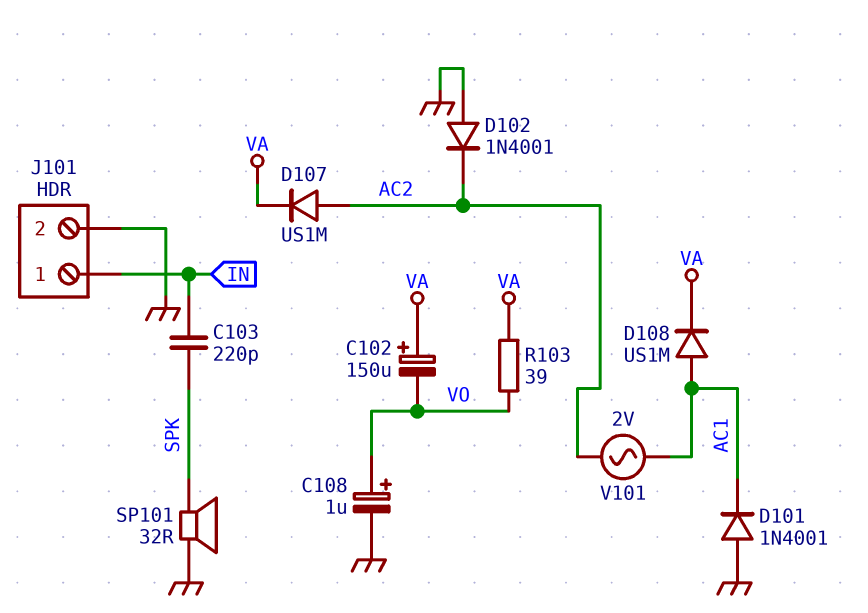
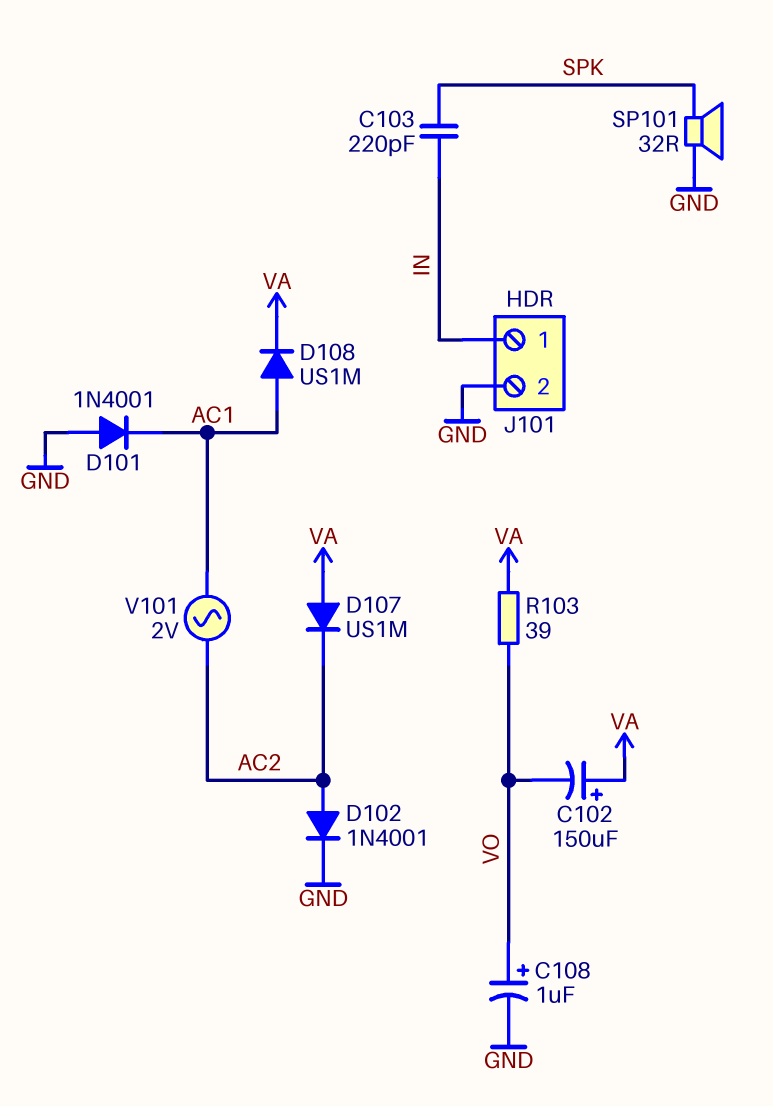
D102: diode 1N4001 (A GND, K AC2) -> diode 1N4001 (A AC2, K GND)
D107: diode US1M (A AC2, K VA) -> diode US1M (A VA, K AC2)

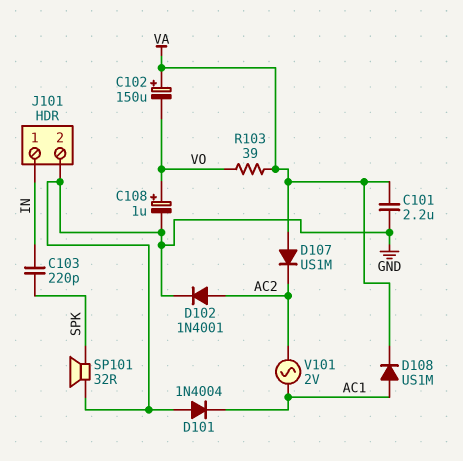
C101: none -> 2.2uF (GND, VA)
D101: diode 1N4001 (A GND, K AC1) -> diode 1N4004 (A GND, K AC1)

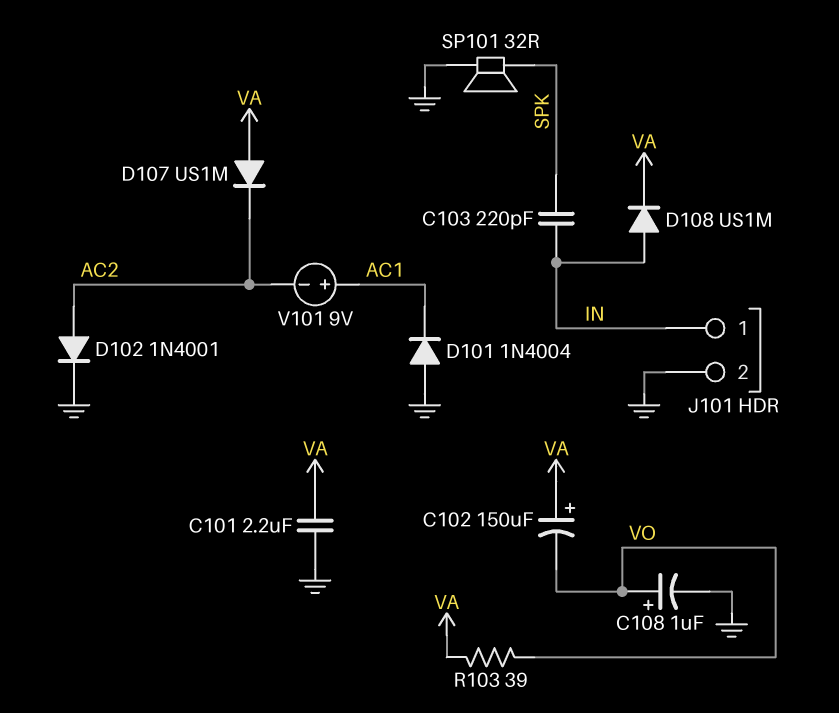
D108: diode US1M (A AC1, K VA) -> diode US1M (A IN, K VA)
V101: AC 2V (AC1, AC2) -> 9V (plus AC1, minus AC2)

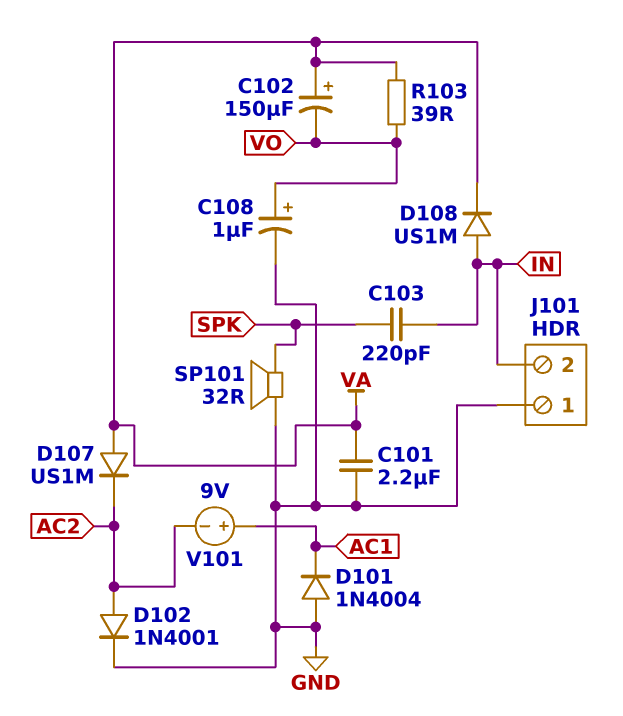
J101 pin 1: IN -> GND
J101 pin 2: GND -> IN

